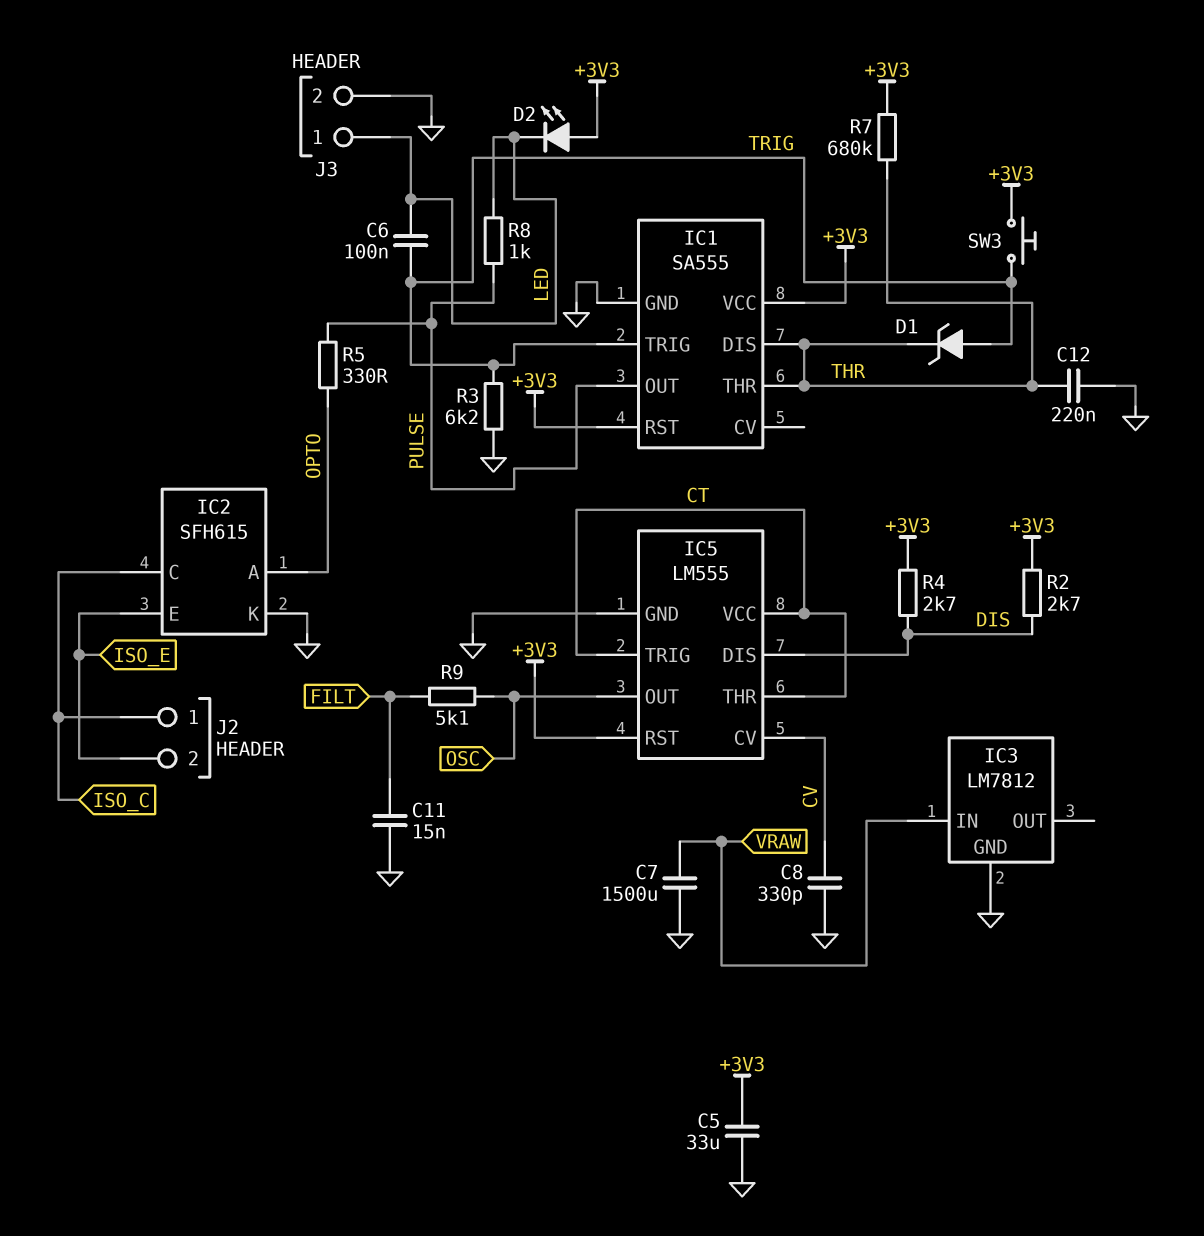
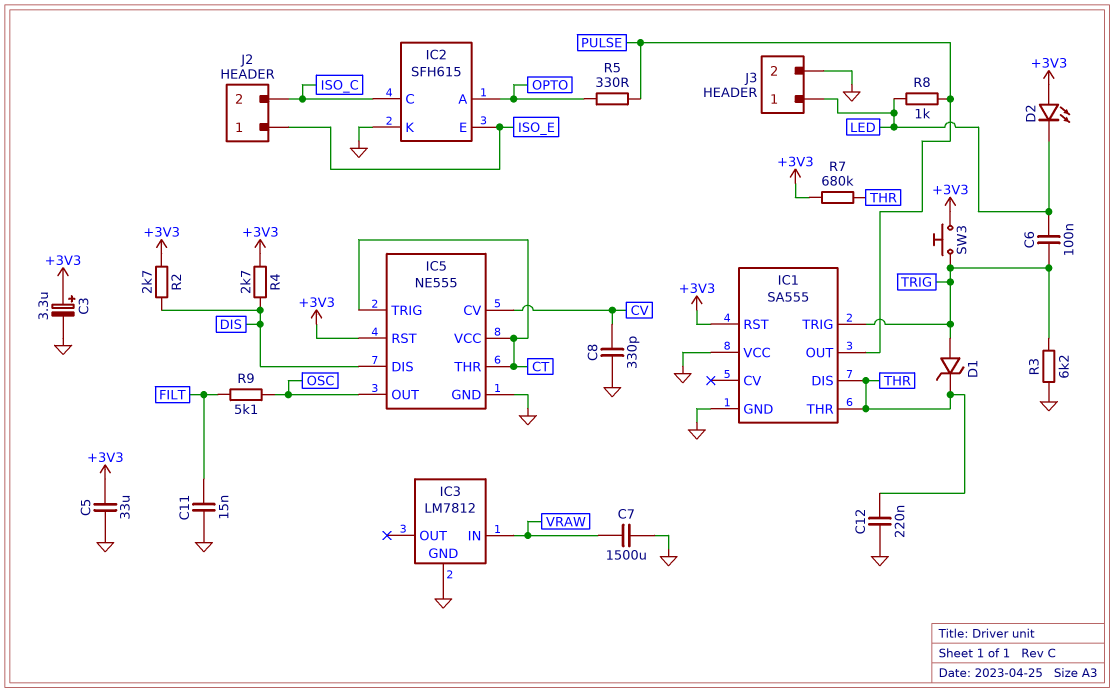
C3: none -> 3.3uF (plus +3V3, minus GND)
IC1 pin VCC: +3V3 -> GND
IC5: LM555 -> NE555
J2 pin 1: ISO_C -> ISO_E
J2 pin 2: ISO_E -> ISO_C

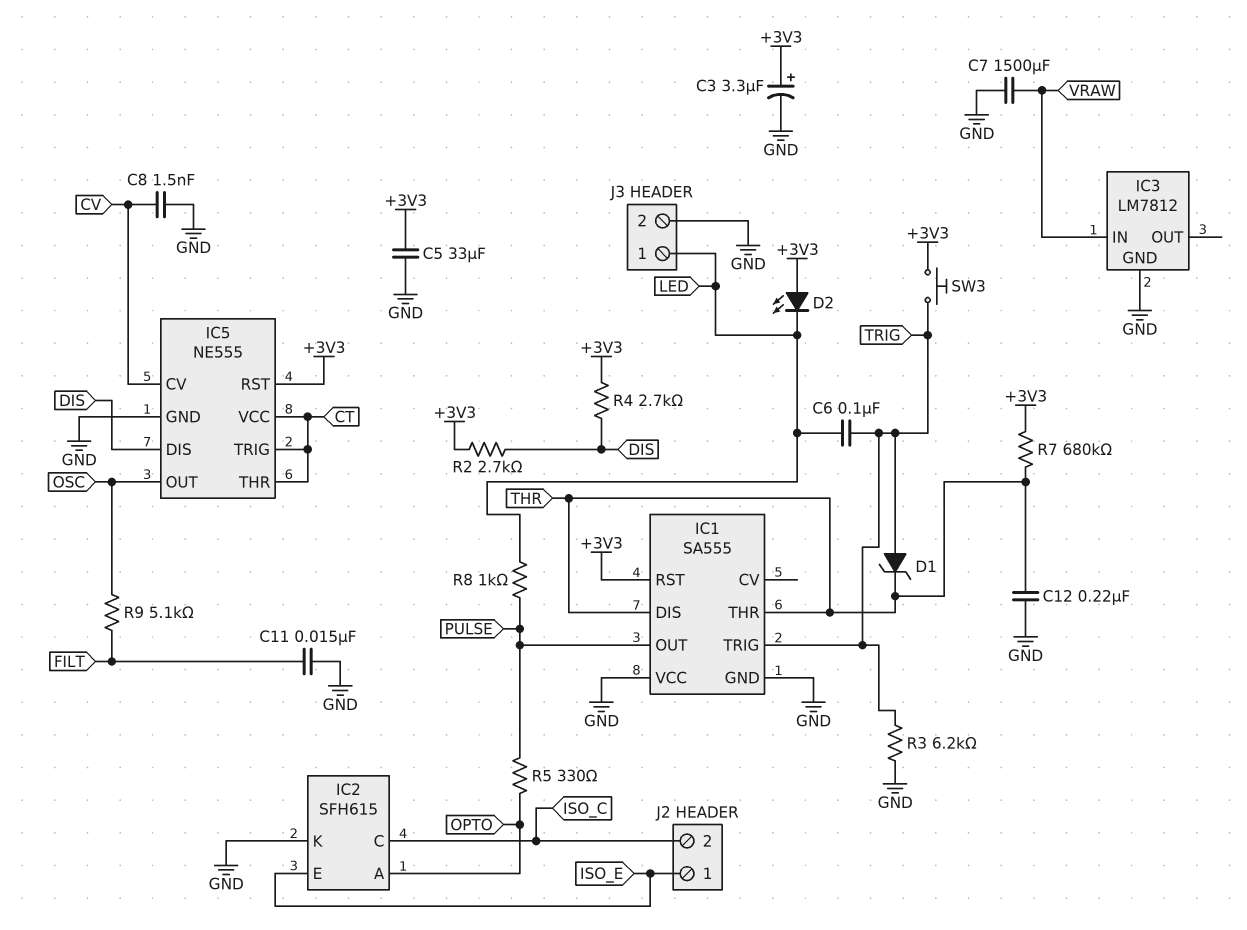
C8: 330pF (CV, GND) -> 1.5nF (CV, GND)

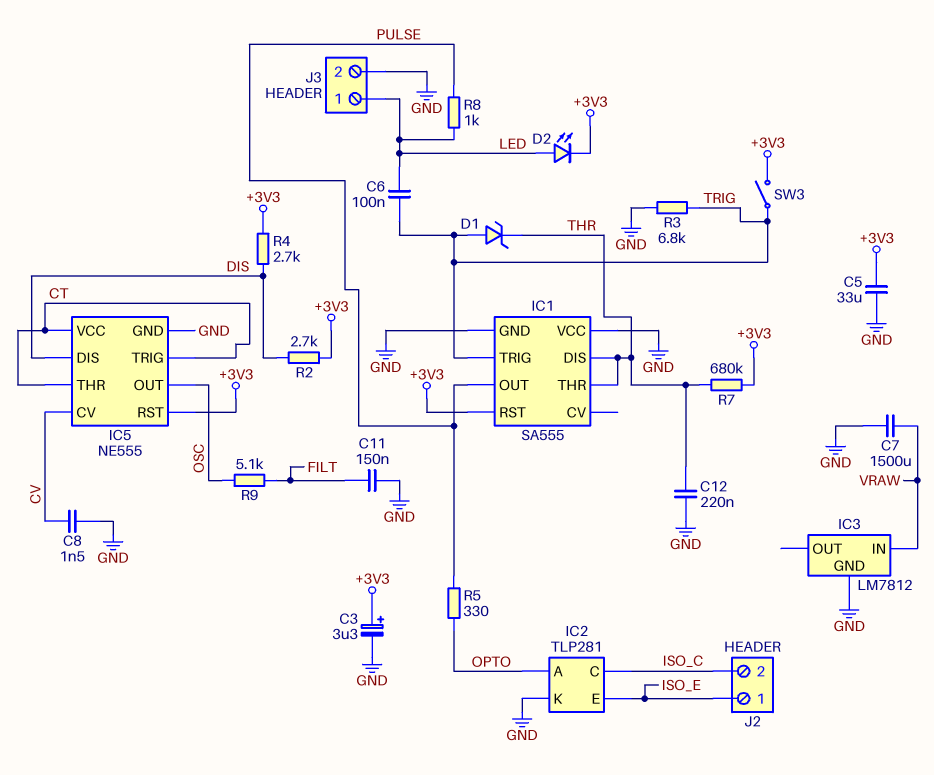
C11: 15nF (FILT, GND) -> 150nF (FILT, GND)
D2: LED (A +3V3, K LED) -> LED (A LED, K +3V3)
IC2: SFH615 -> TLP281
R3: 6.2k (GND, TRIG) -> 6.8k (GND, TRIG)
SW3: button (+3V3, TRIG) -> switch (+3V3, TRIG)

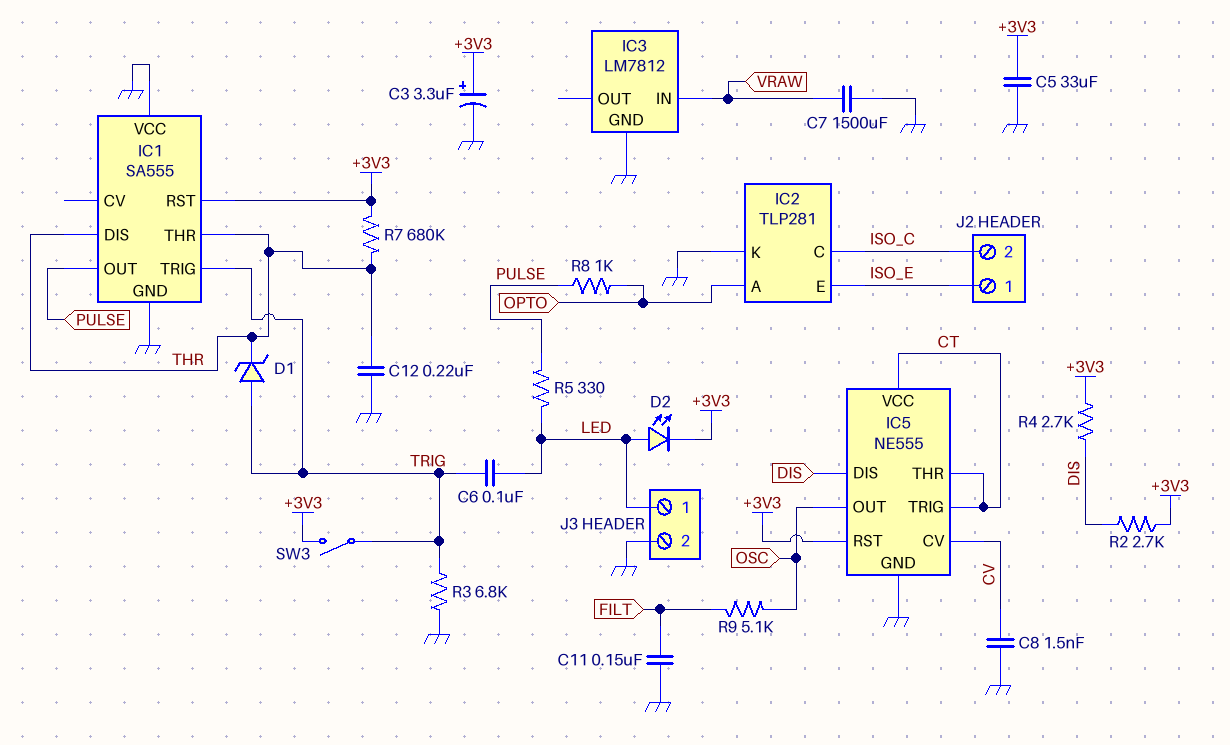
R5: 330 (OPTO, PULSE) -> 330 (LED, PULSE)
R8: 1k (LED, PULSE) -> 1k (OPTO, PULSE)

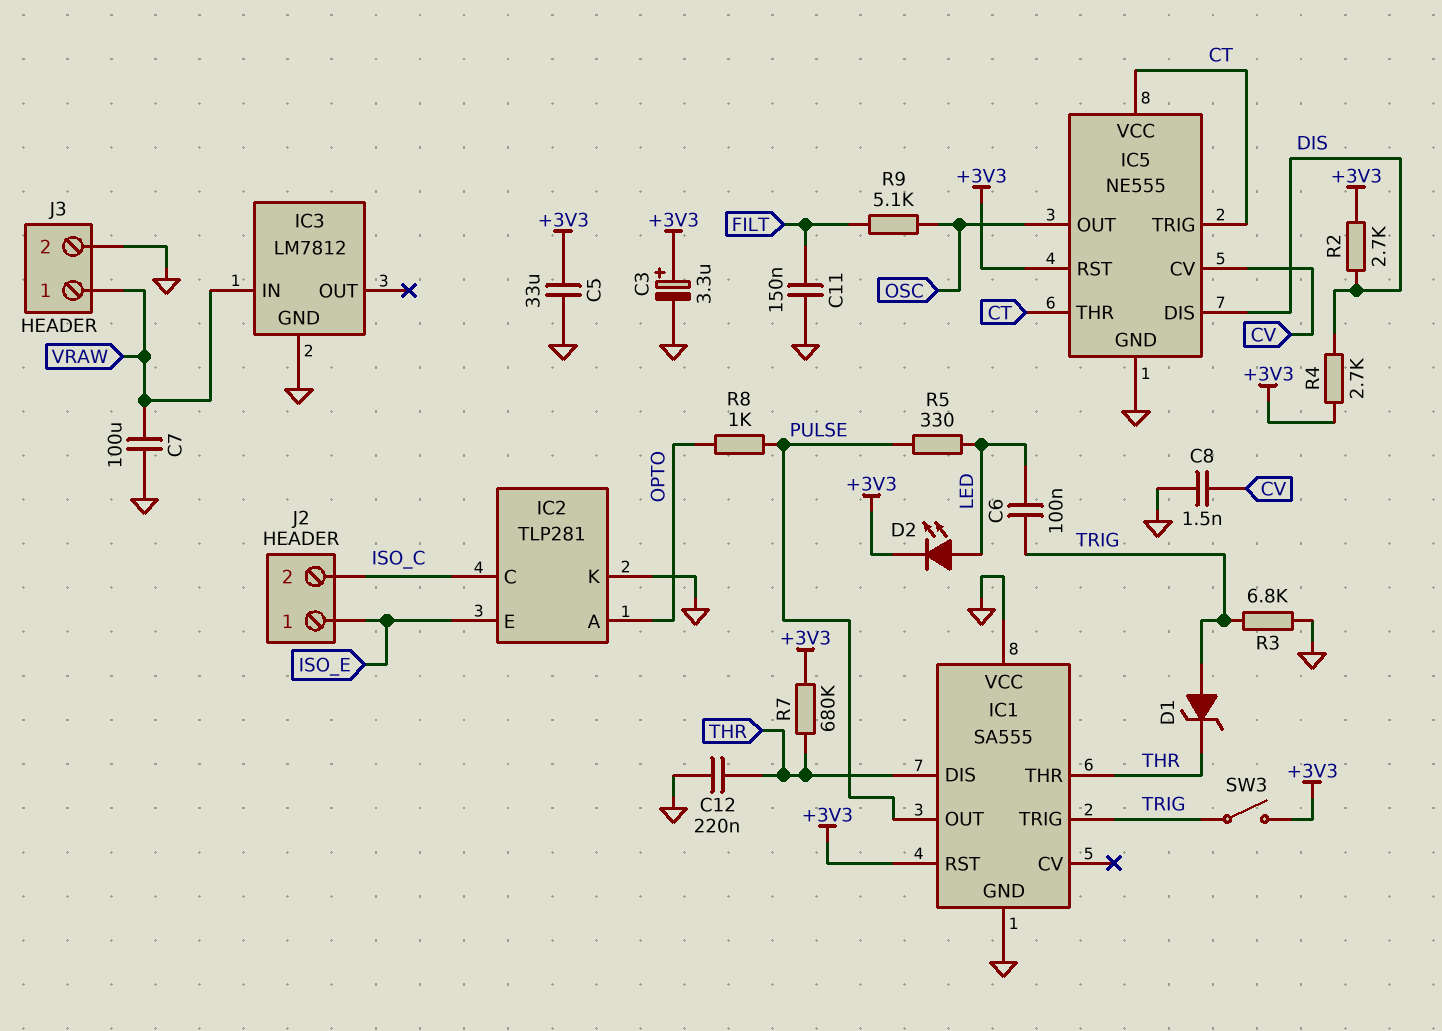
C7: 1500uF (GND, VRAW) -> 100uF (GND, VRAW)
J3 pin 1: LED -> VRAW

